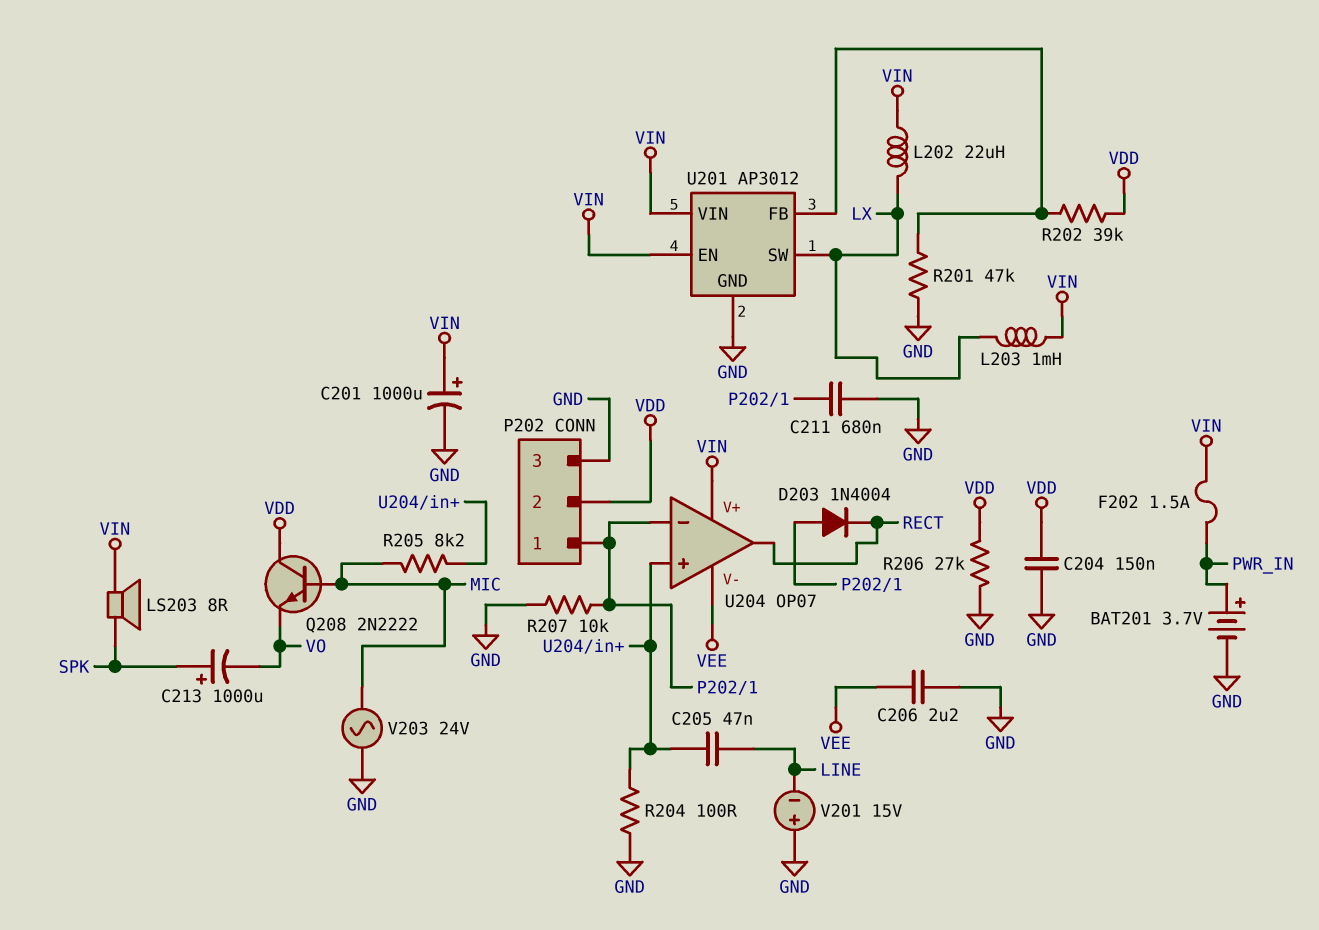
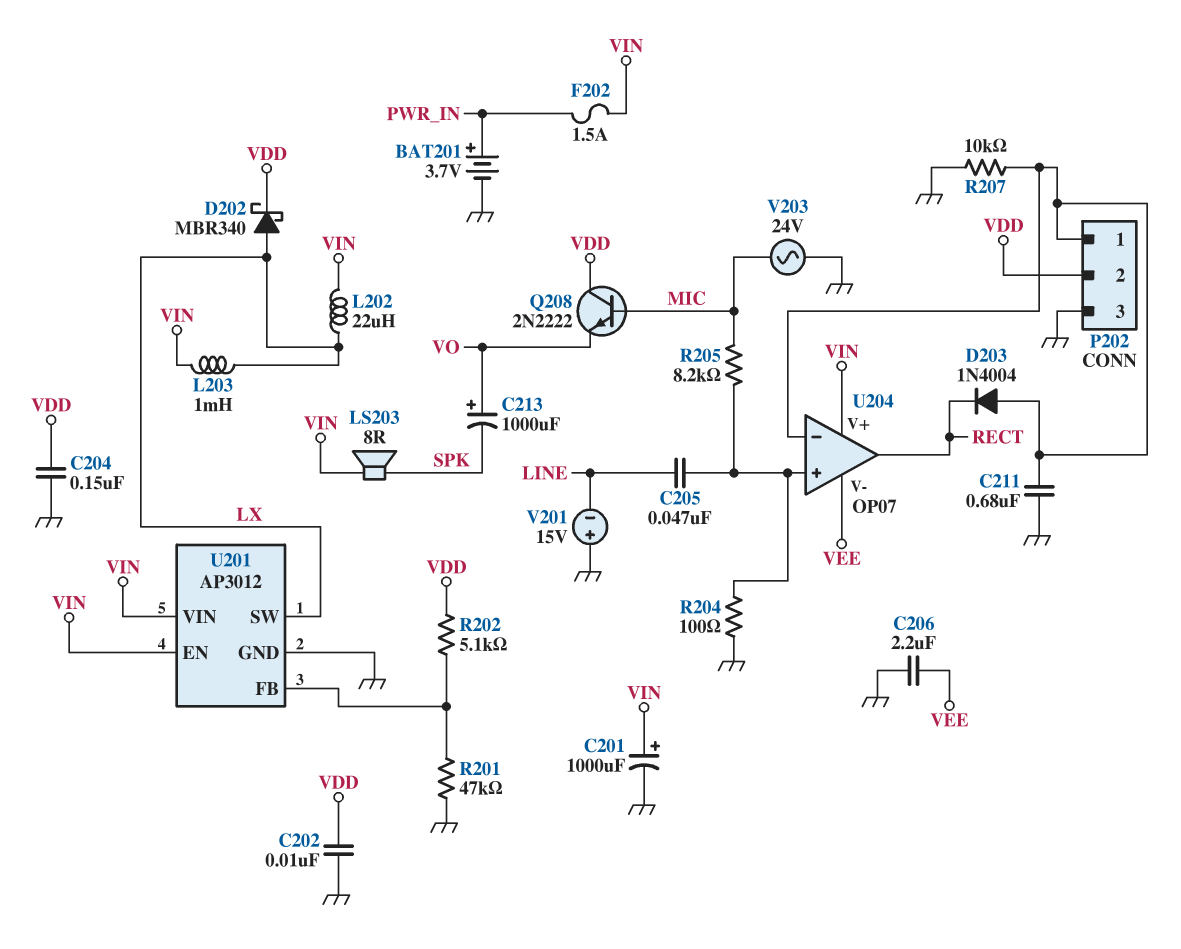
C202: none -> 10nF (GND, VDD)
C213: 1000uF (plus SPK, minus VO) -> 1000uF (plus VO, minus SPK)
D202: none -> schottky MBR340 (A LX, K VDD)
R202: 39k (U201/FB, VDD) -> 5.1k (U201/FB, VDD)
R206: 27k (GND, VDD) -> none

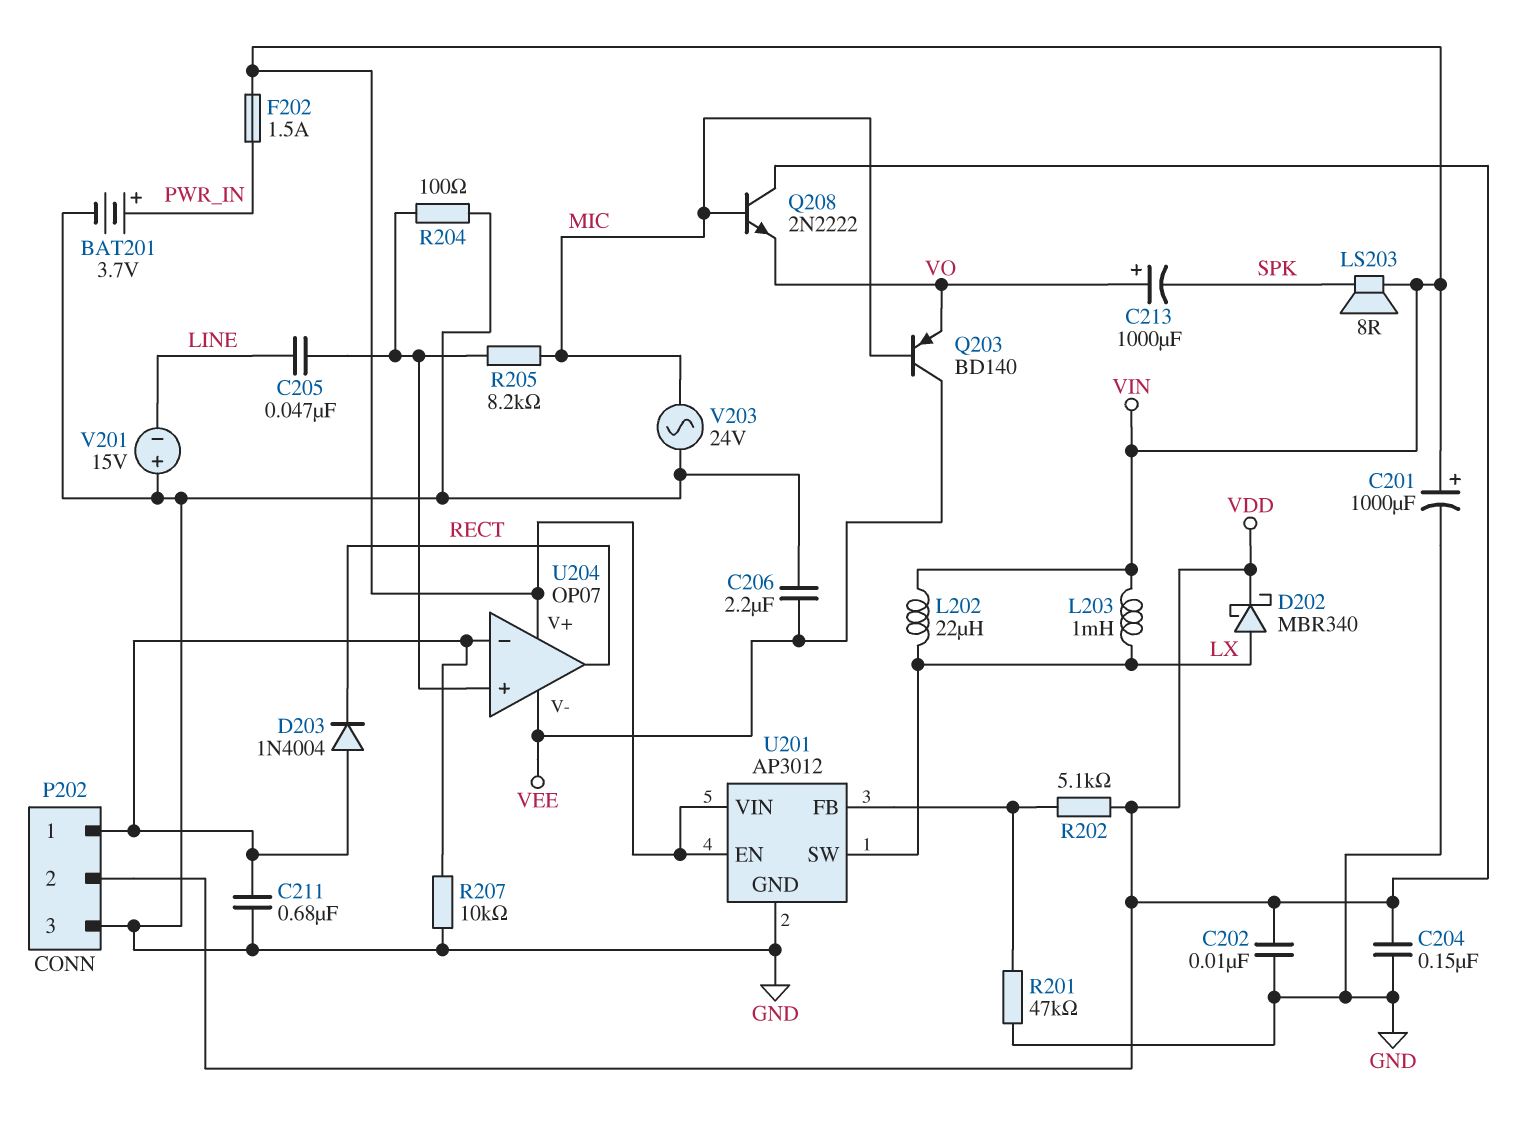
Q203: none -> PNP BD140 (B MIC, C VEE, E VO)

